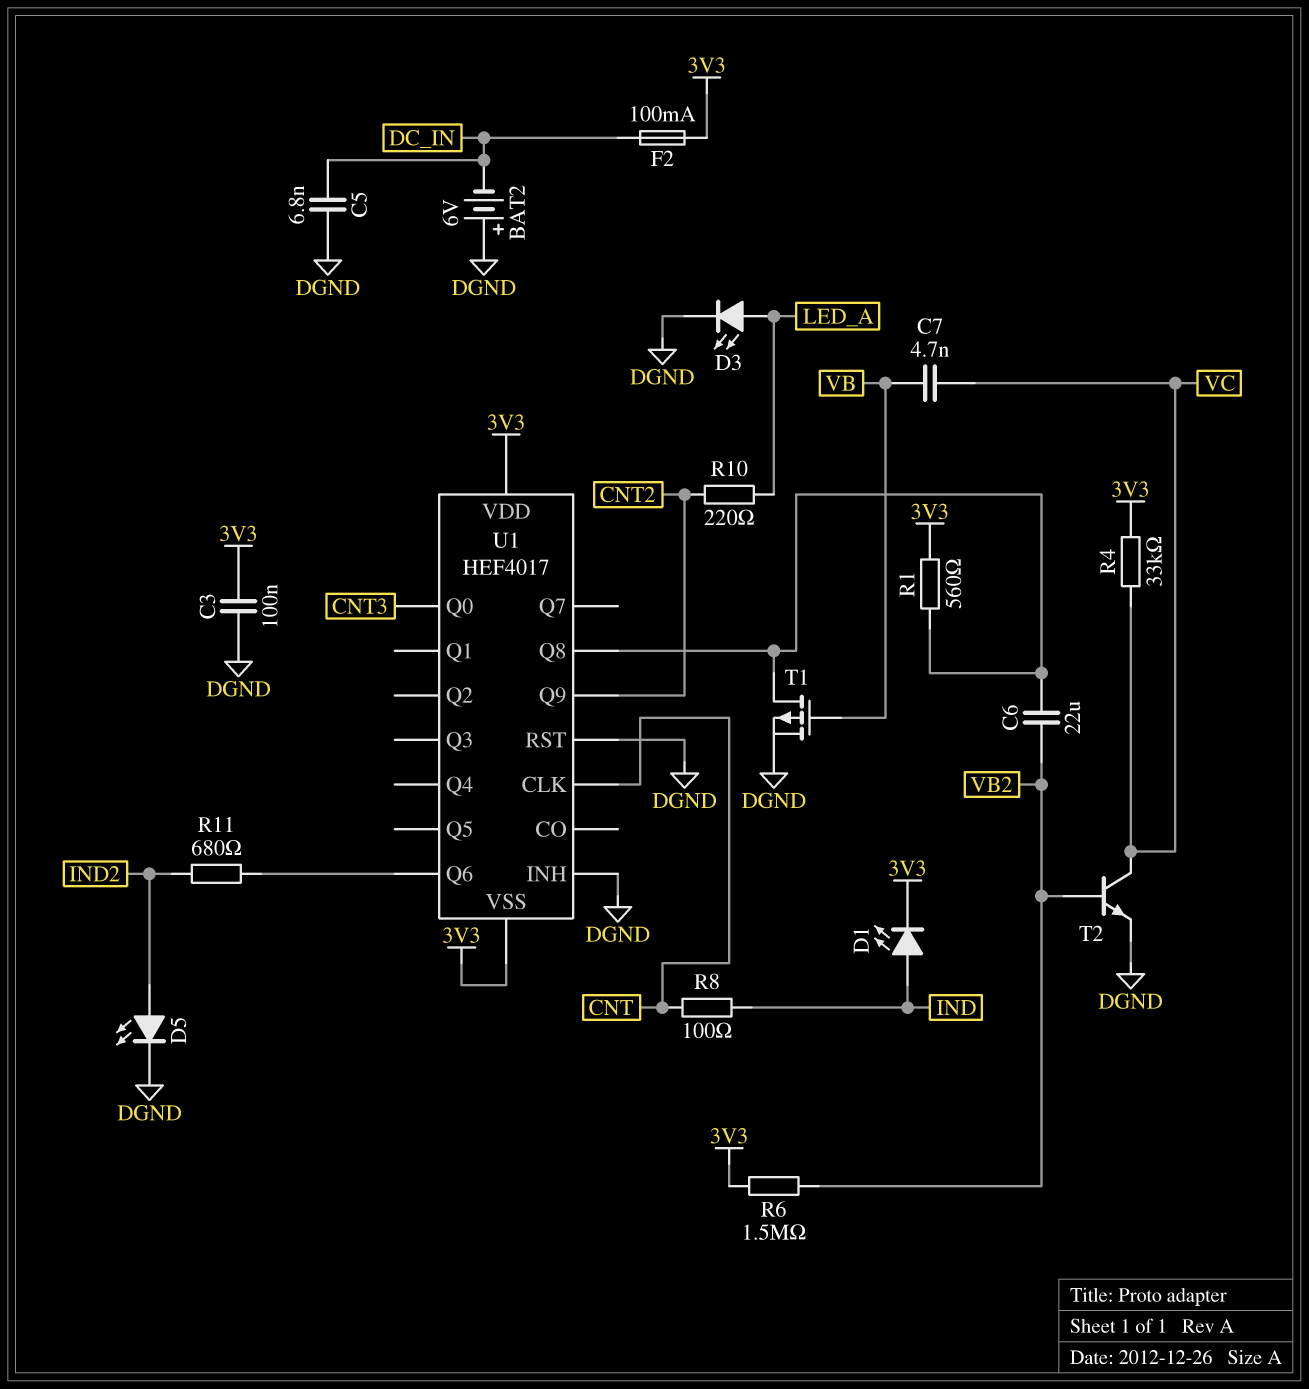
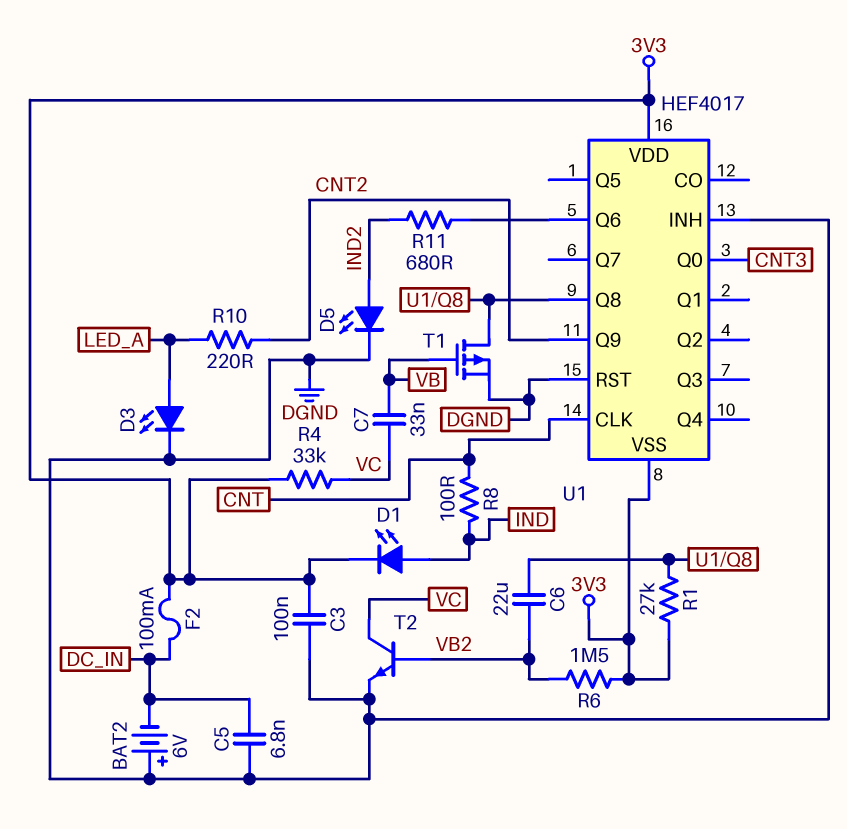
C7: 4.7nF (VB, VC) -> 33nF (VB, VC)
R1: 560 (3V3, U1/Q8) -> 27k (3V3, U1/Q8)

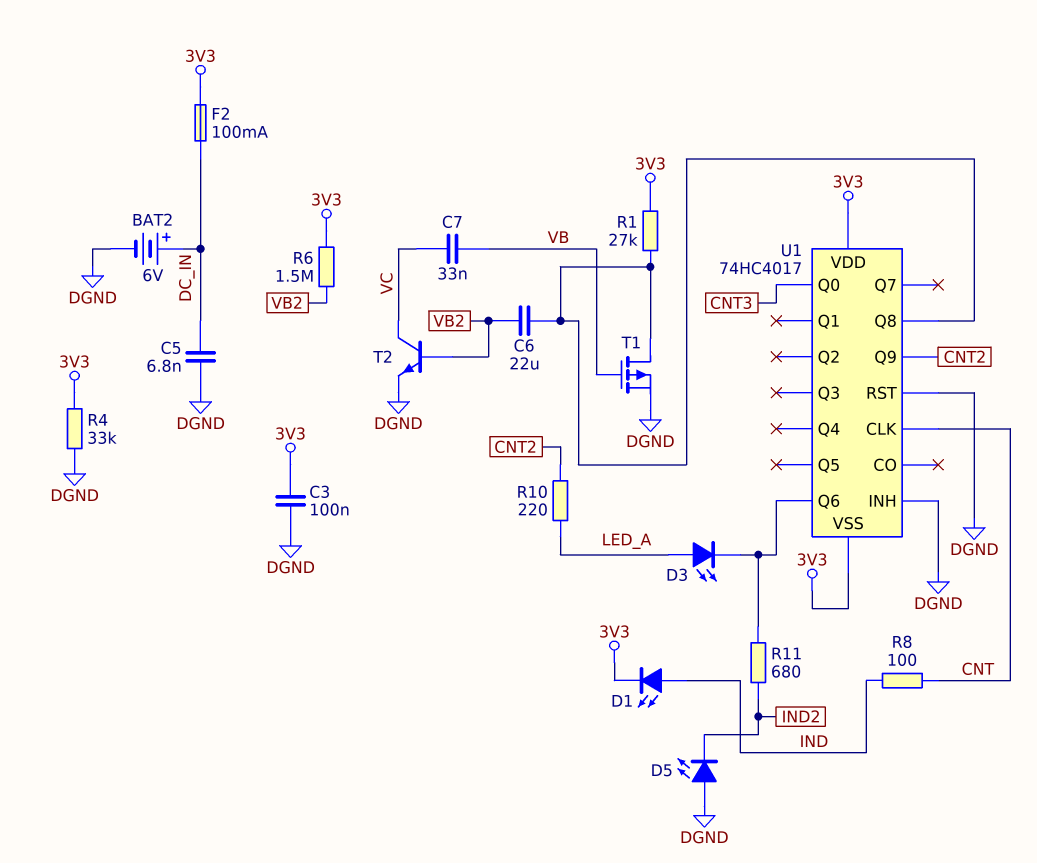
BAT2: 6V (plus DGND, minus DC_IN) -> 6V (plus DC_IN, minus DGND)
D3: LED (A LED_A, K DGND) -> LED (A LED_A, K U1/Q6)
D5: LED (A IND2, K DGND) -> LED (A DGND, K IND2)
R4: 33k (3V3, VC) -> 33k (3V3, DGND)
U1: HEF4017 -> 74HC4017

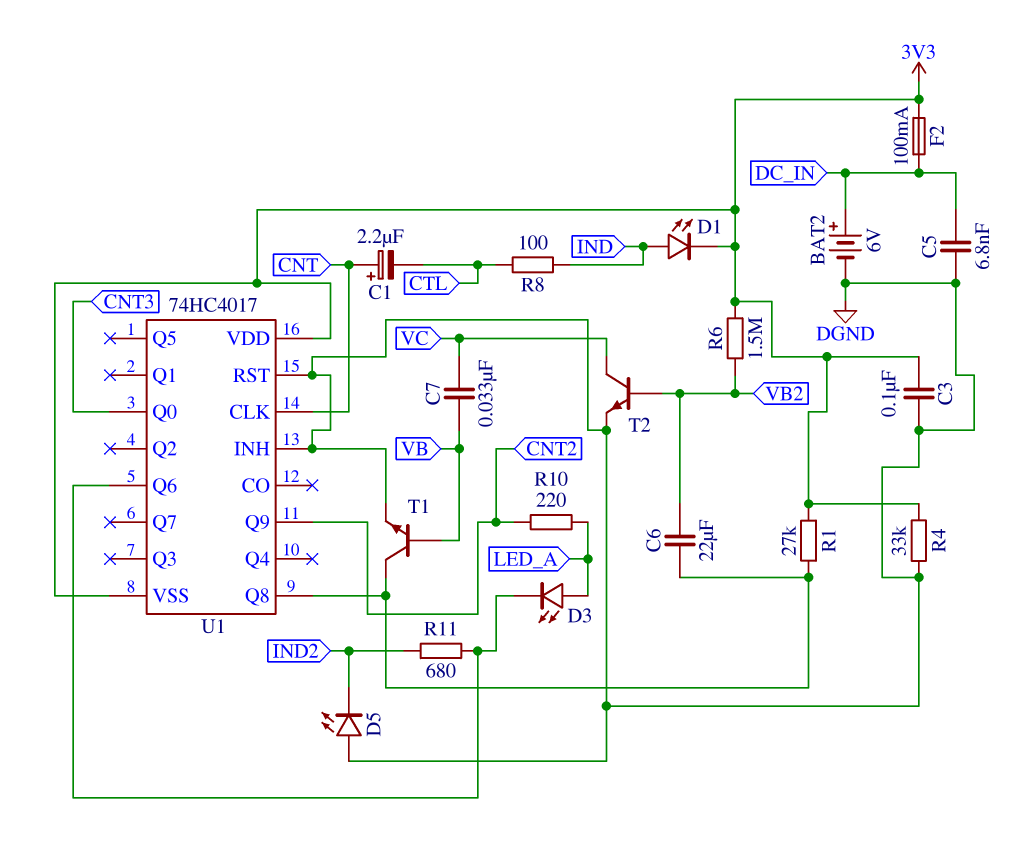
C1: none -> 2.2uF (plus CNT, minus CTL)
R8: 100 (CNT, IND) -> 100 (CTL, IND)
T1: PMOS (G VB, D U1/Q8, S DGND) -> NPN (B VB, C U1/Q8, E DGND)

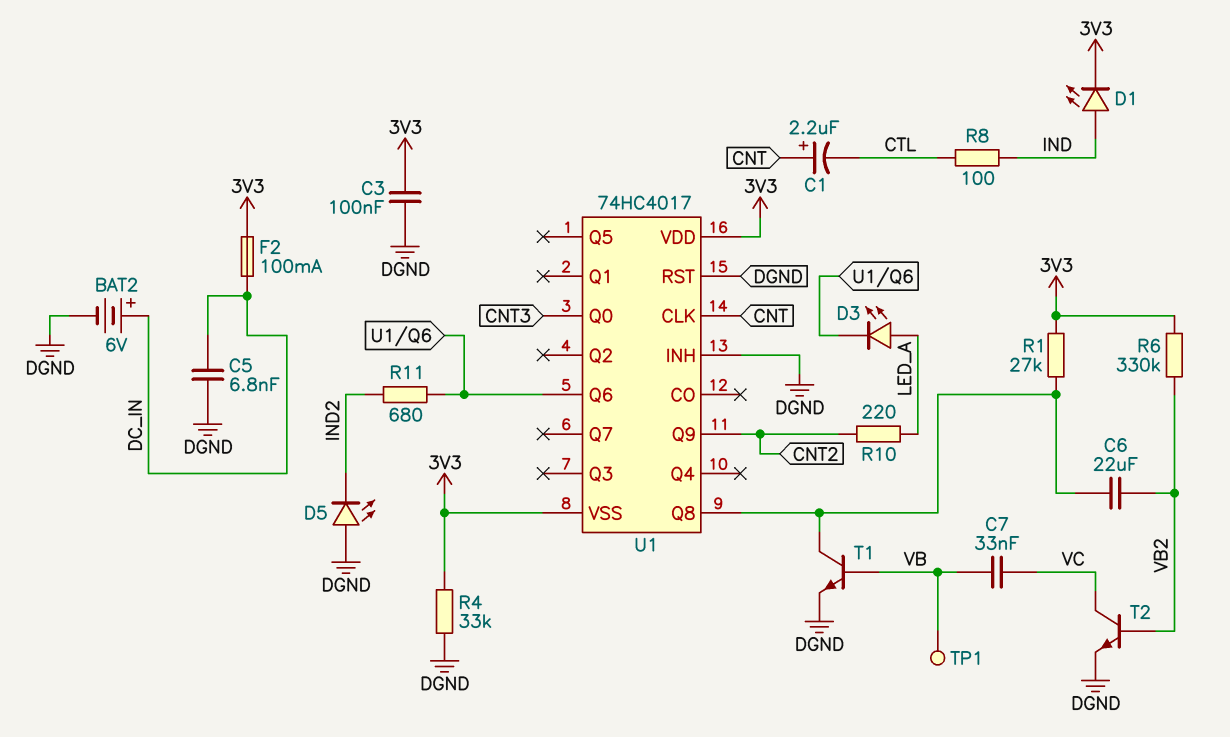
R6: 1.5M (3V3, VB2) -> 330k (3V3, VB2)
TP1: none -> test point (VB)

